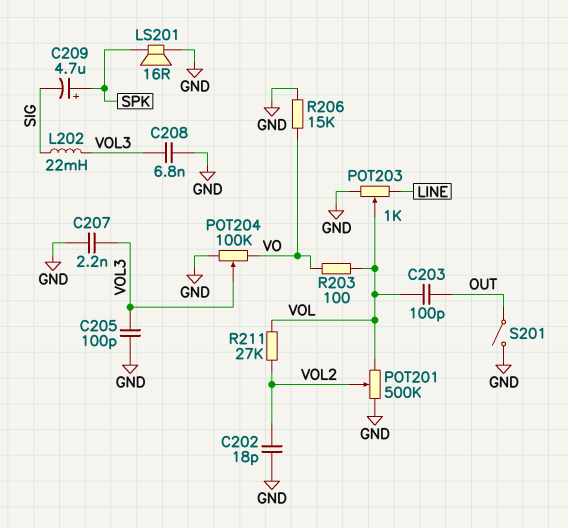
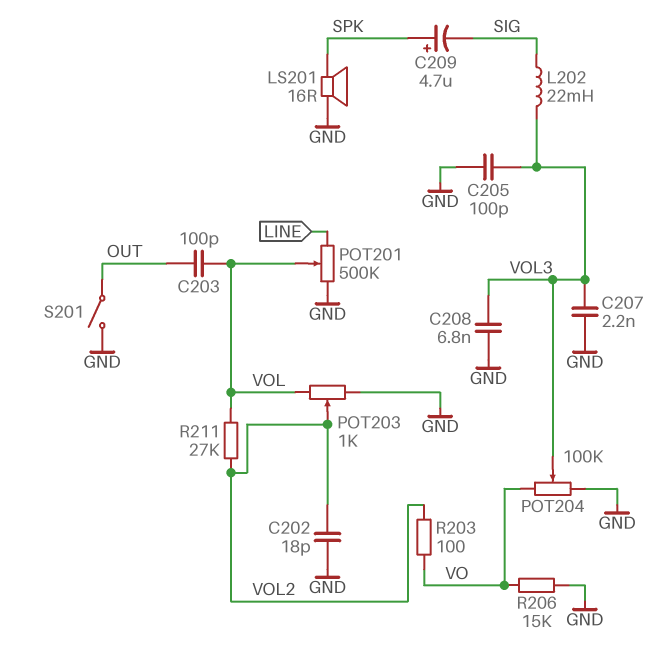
POT201: 500k (GND, VOL, wiper VOL2) -> 500k (GND, LINE, wiper VOL)
POT203: 1k (GND, LINE, wiper VOL) -> 1k (GND, VOL, wiper VOL2)
R203: 100 (VO, VOL) -> 100 (VO, VOL2)

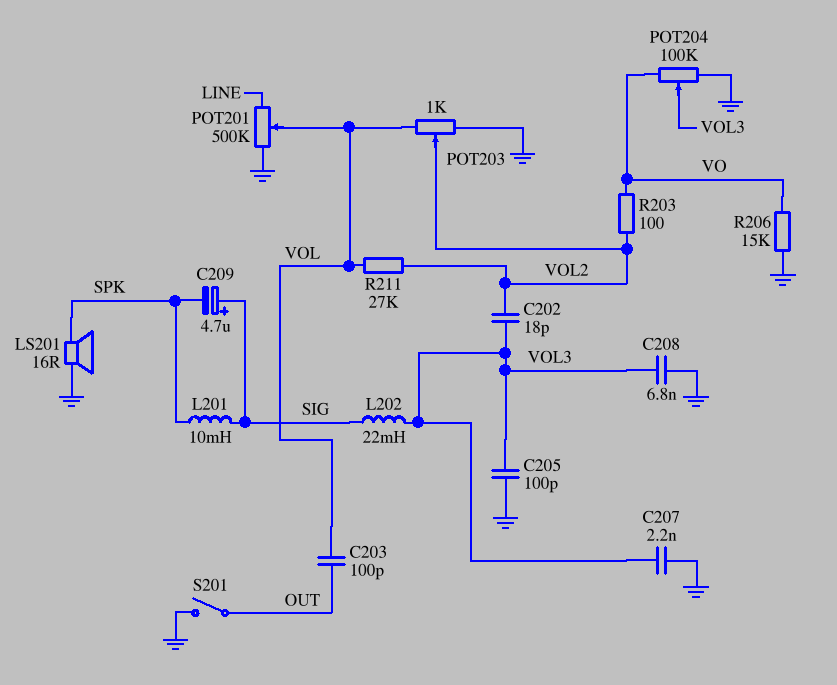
C202: 18pF (GND, VOL2) -> 18pF (VOL2, VOL3)
C209: 4.7uF (plus SPK, minus SIG) -> 4.7uF (plus SIG, minus SPK)
L201: none -> 10mH (SIG, SPK)

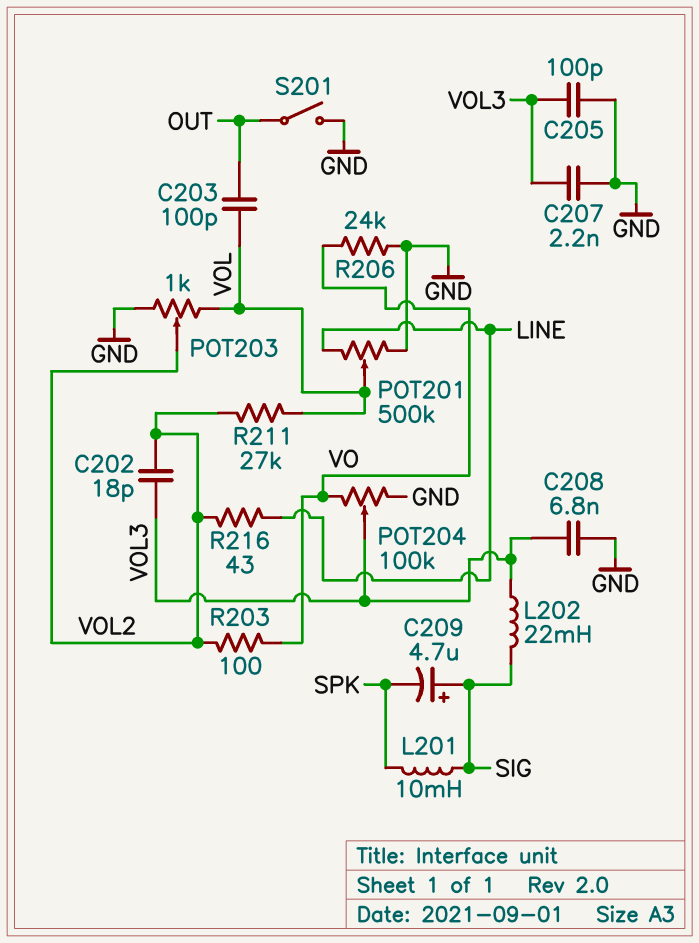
LS201: speaker 16R (GND, SPK) -> none
R206: 15k (GND, VO) -> 24k (GND, VO)
R216: none -> 43 (LINE, VOL2)

